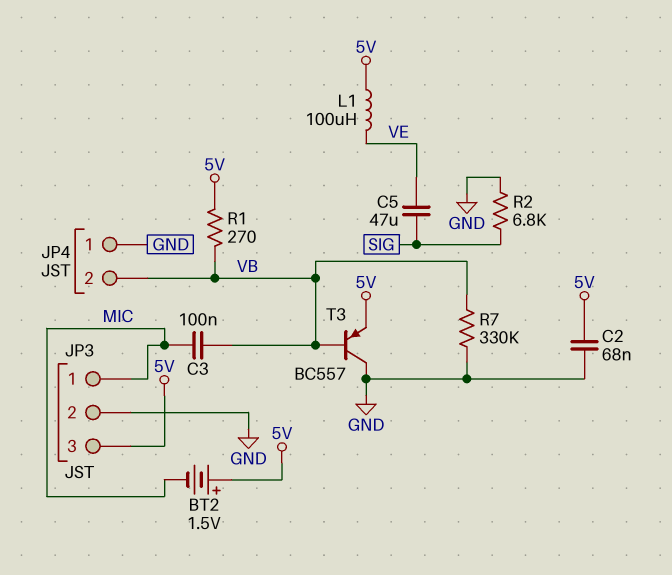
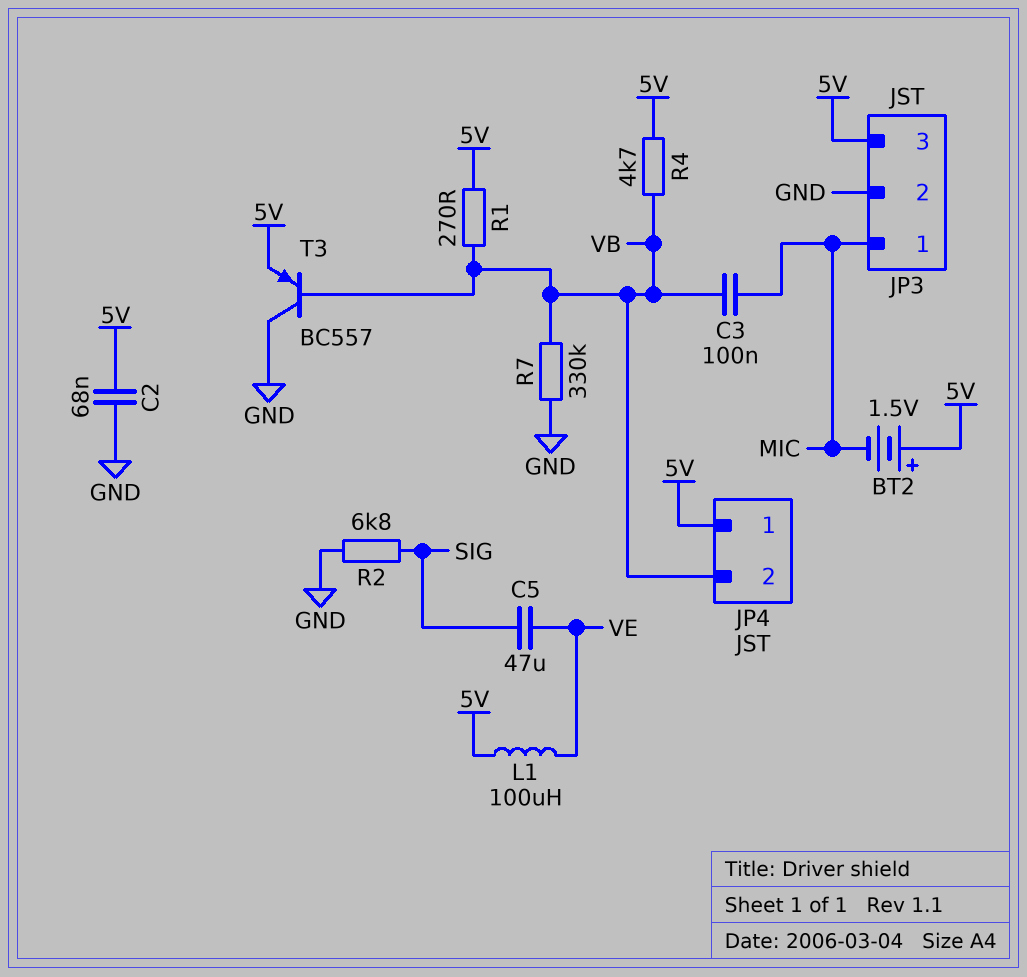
JP4 pin 1: GND -> 5V
R4: none -> 4.7k (5V, VB)

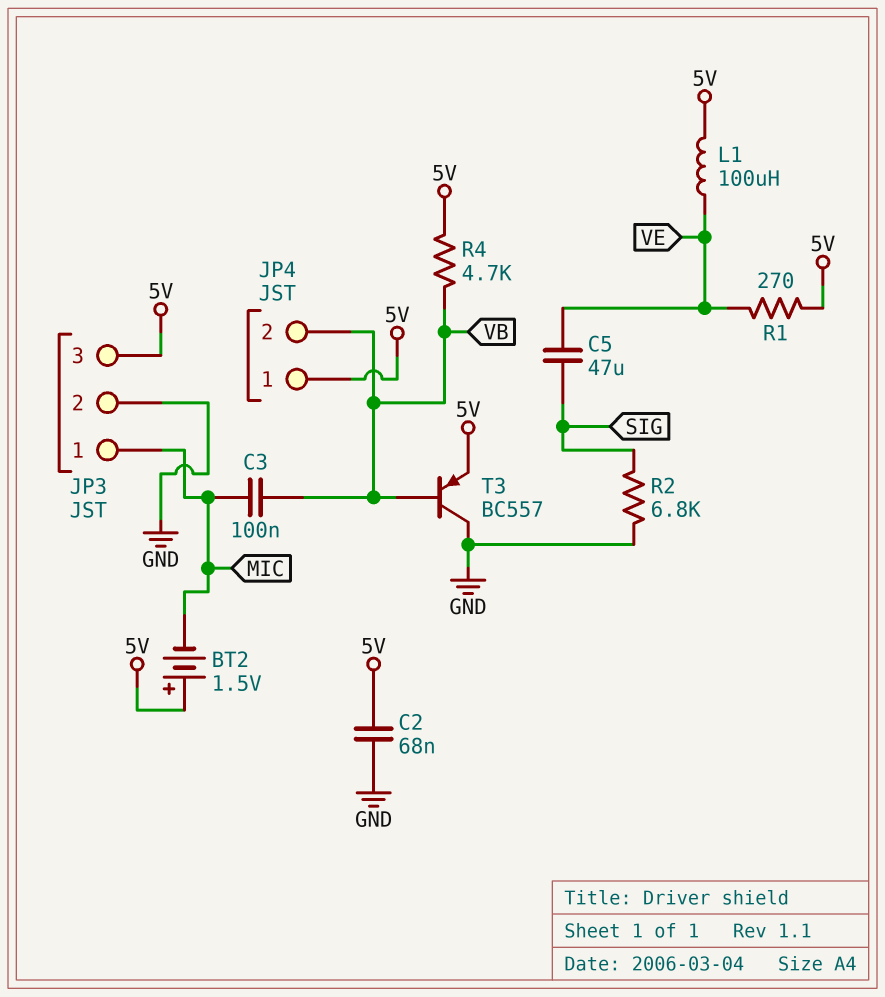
R1: 270 (5V, VB) -> 270 (5V, VE)
R7: 330k (GND, VB) -> none

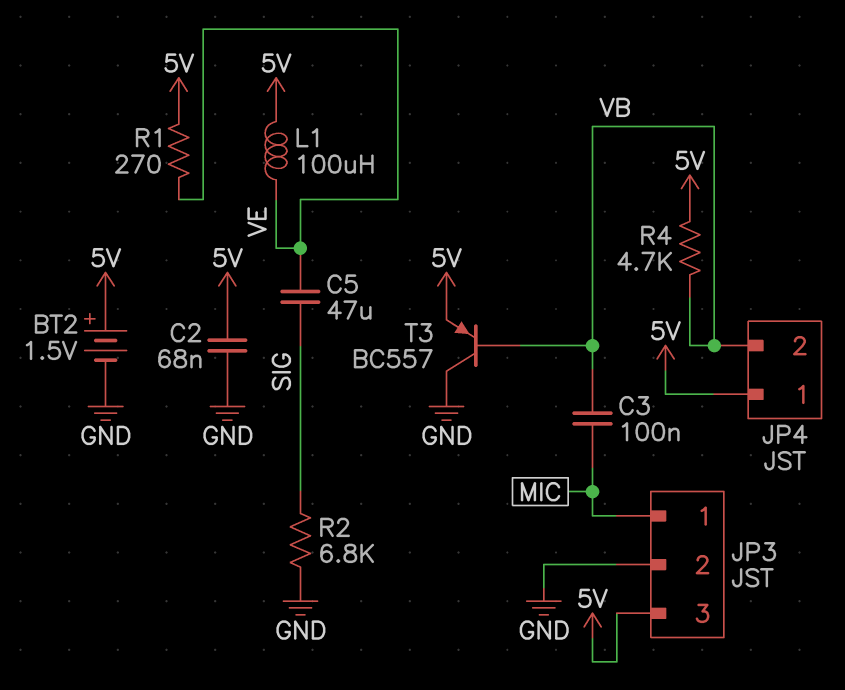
BT2: 1.5V (plus 5V, minus MIC) -> 1.5V (plus 5V, minus GND)

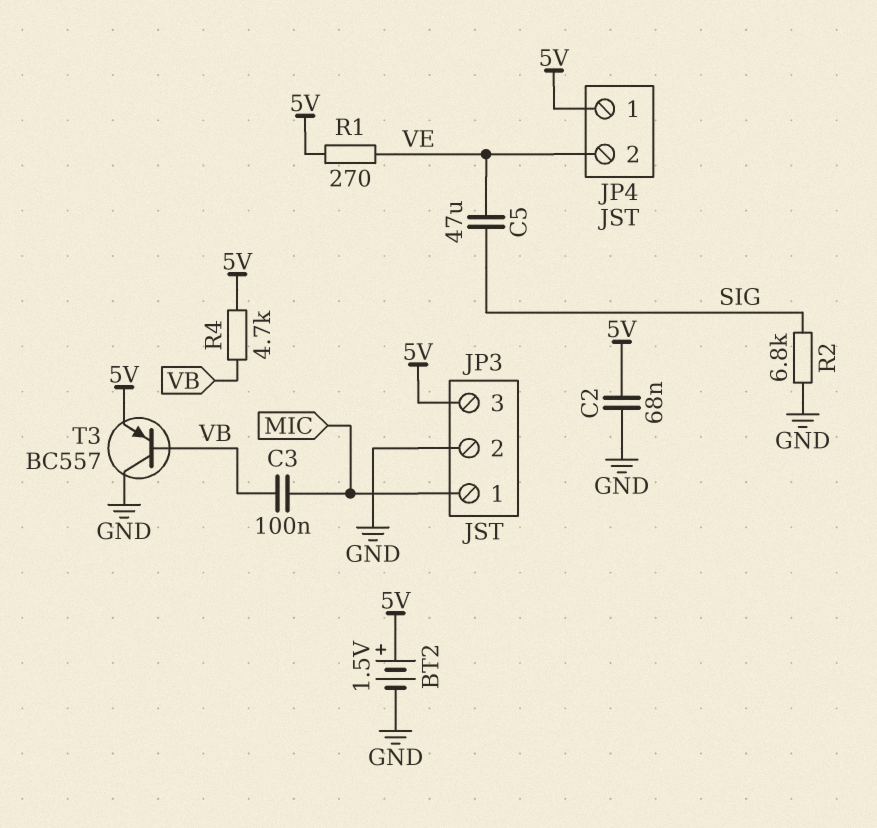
JP4 pin 2: VB -> VE
L1: 100uH (5V, VE) -> none

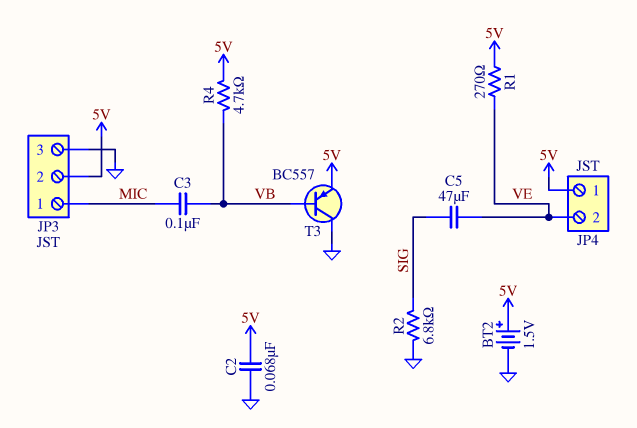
JP3 pin 2: GND -> 5V
JP3 pin 3: 5V -> GND

